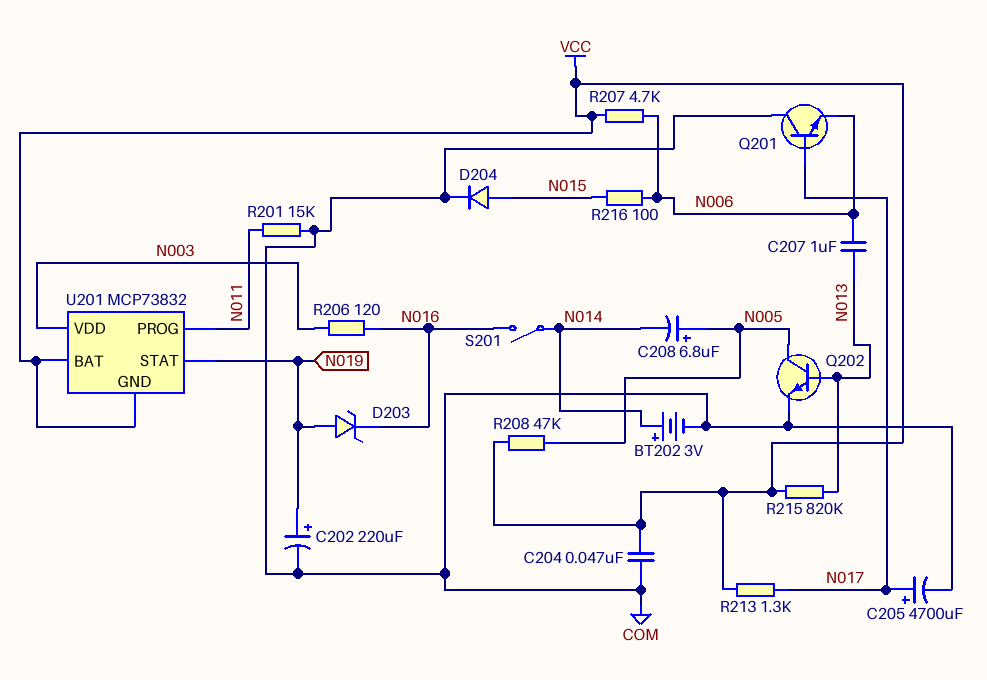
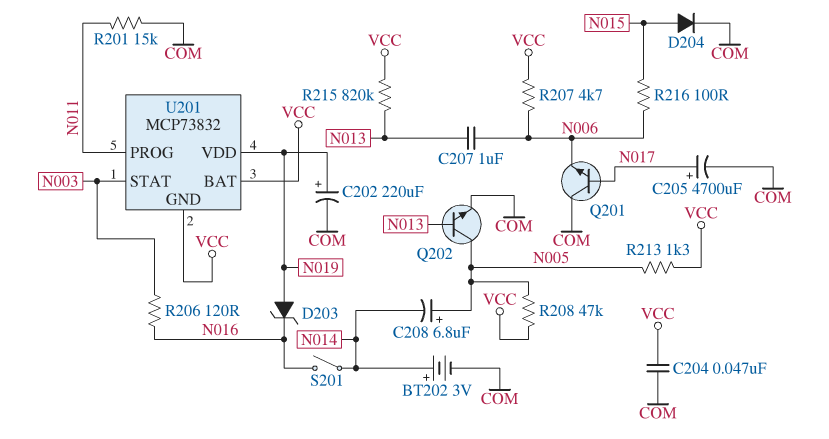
R213: 1.3k (N017, VCC) -> 1.3k (N005, VCC)
U201 pin STAT: N019 -> N003
U201 pin VDD: N003 -> N019

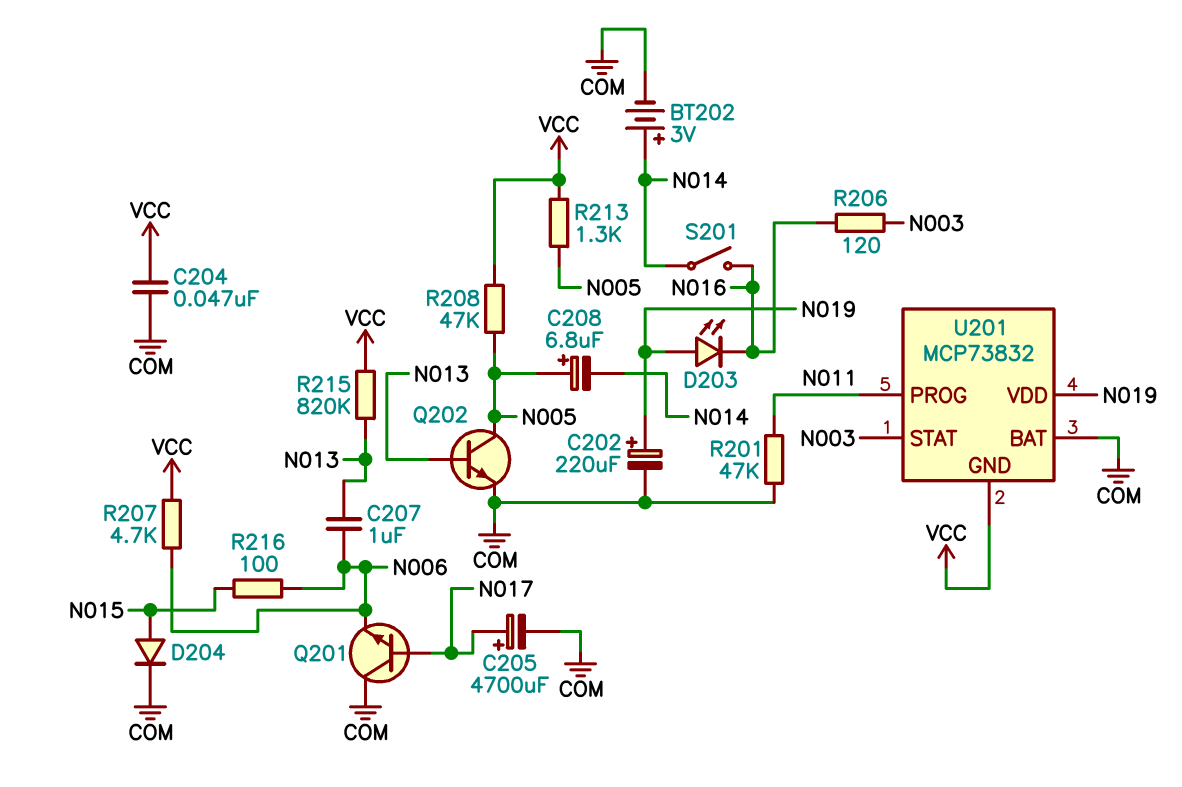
D203: zener (A N019, K N016) -> LED (A N019, K N016)
R201: 15k (COM, N011) -> 47k (COM, N011)
U201 pin BAT: VCC -> COM

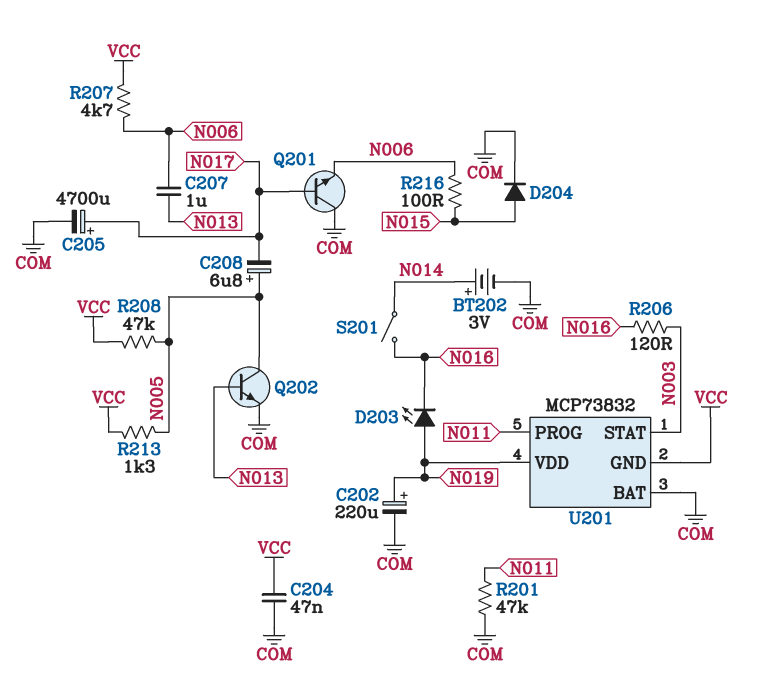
C208: 6.8uF (plus N005, minus N014) -> 6.8uF (plus N005, minus N017)
R215: 820k (N013, VCC) -> none

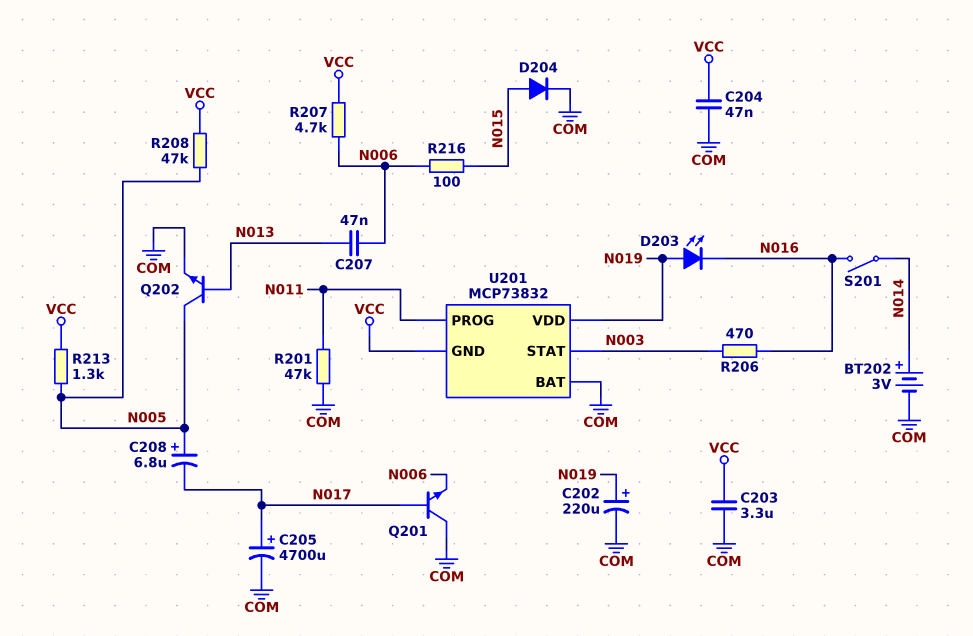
C203: none -> 3.3uF (COM, VCC)
C207: 1uF (N006, N013) -> 47nF (N006, N013)
R206: 120 (N003, N016) -> 470 (N003, N016)

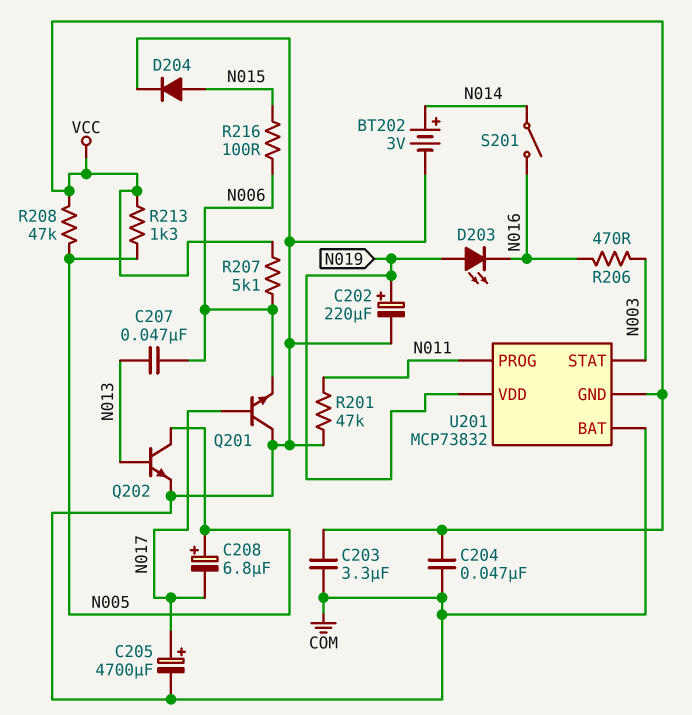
R207: 4.7k (N006, VCC) -> 5.1k (N006, VCC)

